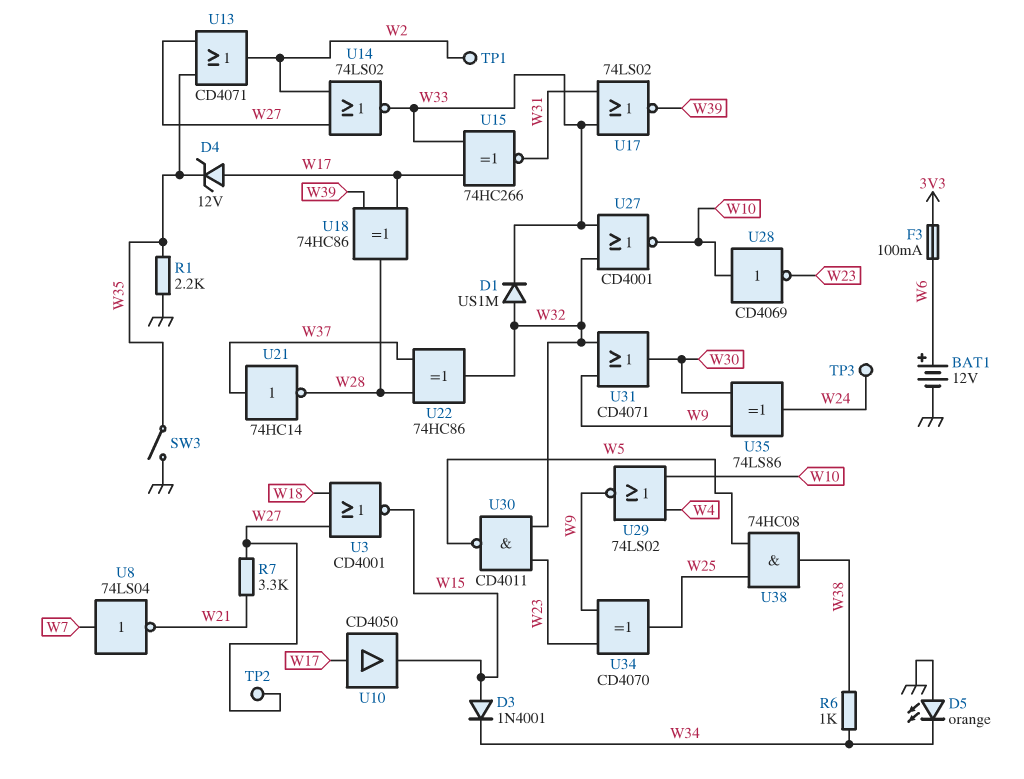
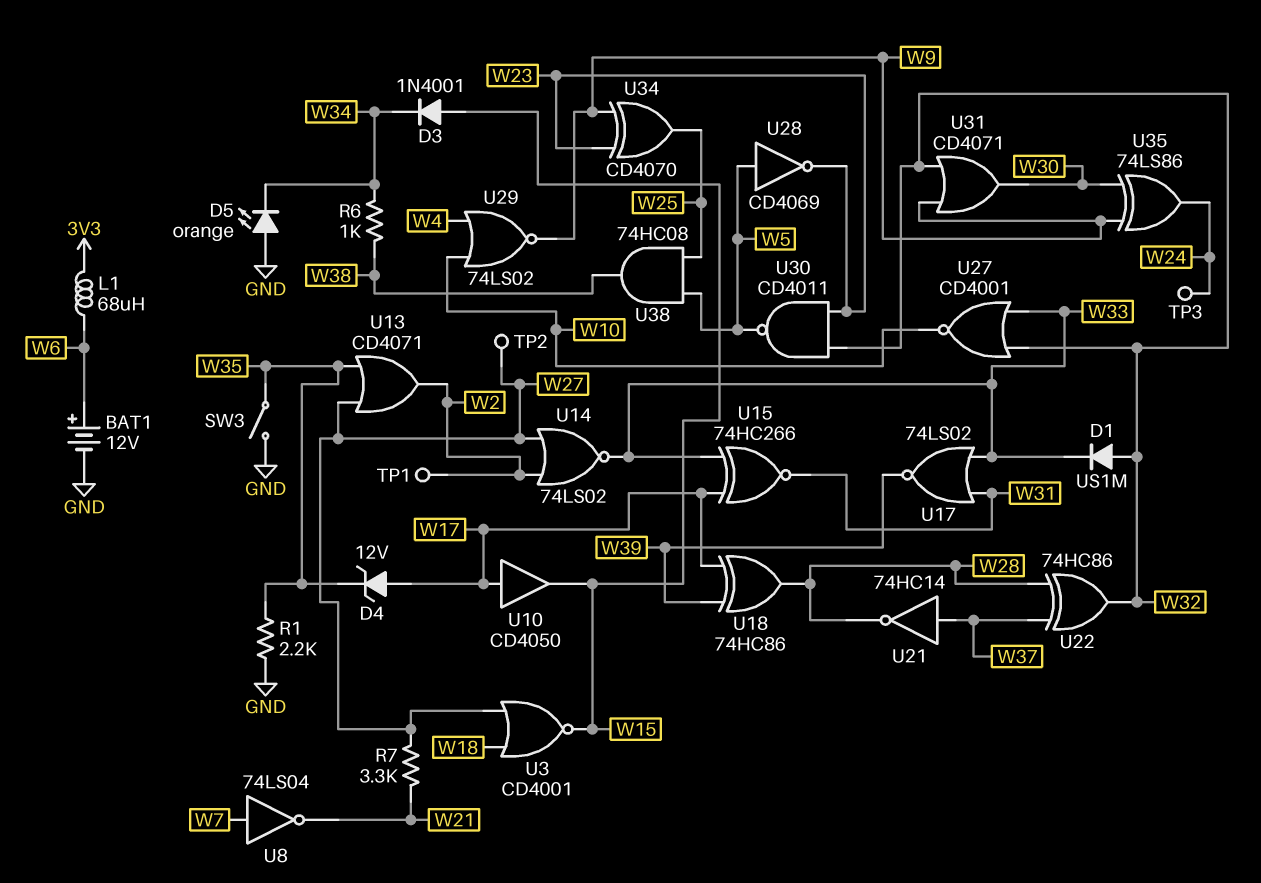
F3: 100mA (3V3, W6) -> none
L1: none -> 68uH (3V3, W6)
U28: NOT CD4069 (in W10, out W23) -> NOT CD4069 (in W5, out W23)

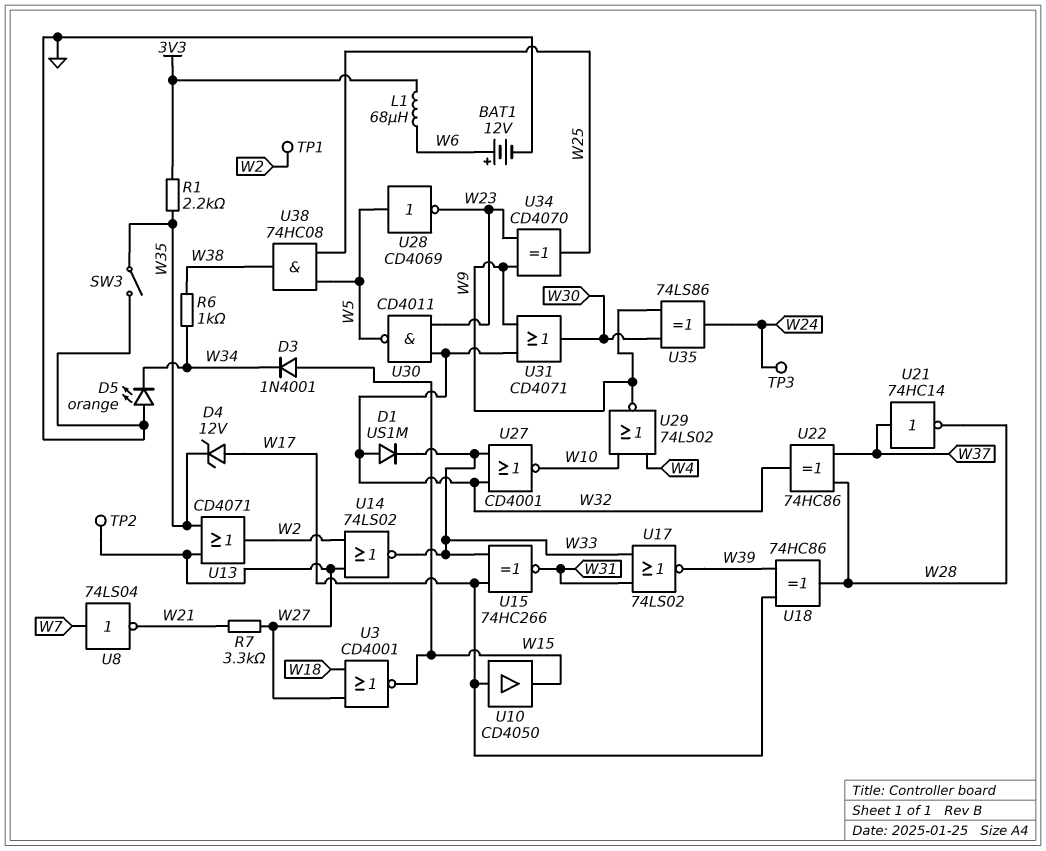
R1: 2.2k (GND, W35) -> 2.2k (3V3, W35)

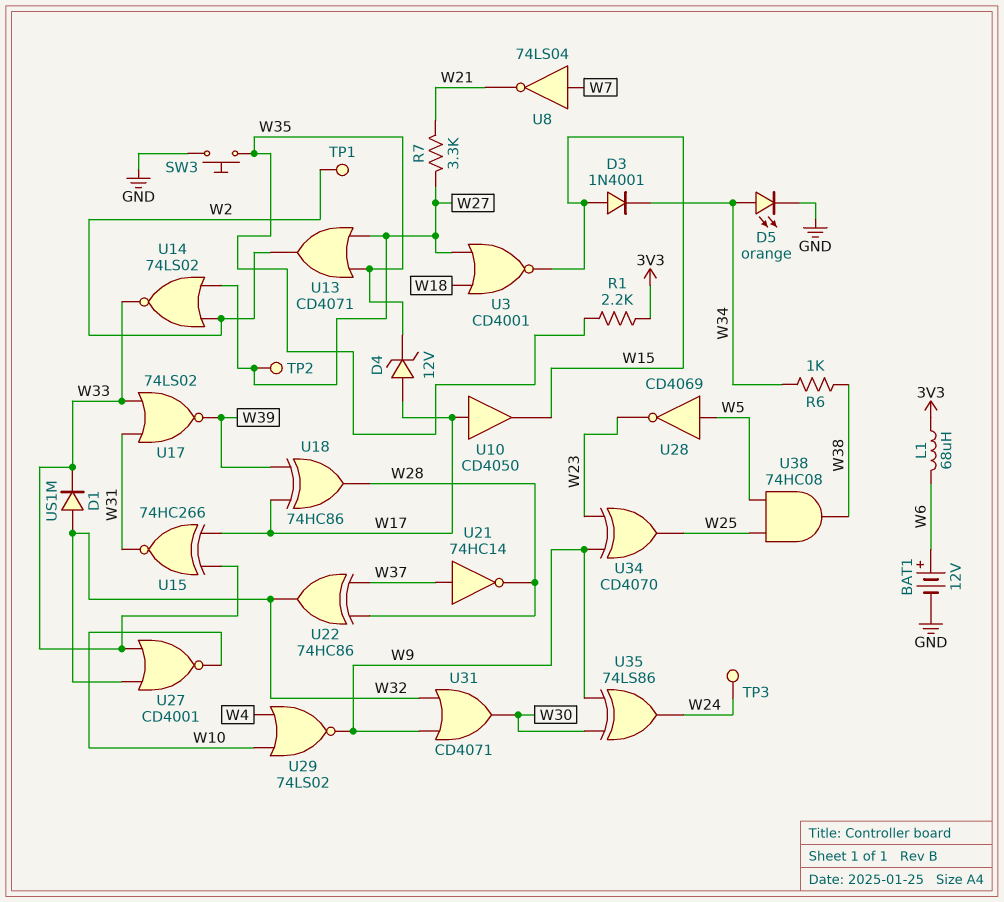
D5: LED orange (A GND, K W34) -> LED orange (A W34, K GND)
SW3: switch (GND, W35) -> button (GND, W35)
U30: NAND CD4011 (in W23, in W32, out W5) -> none

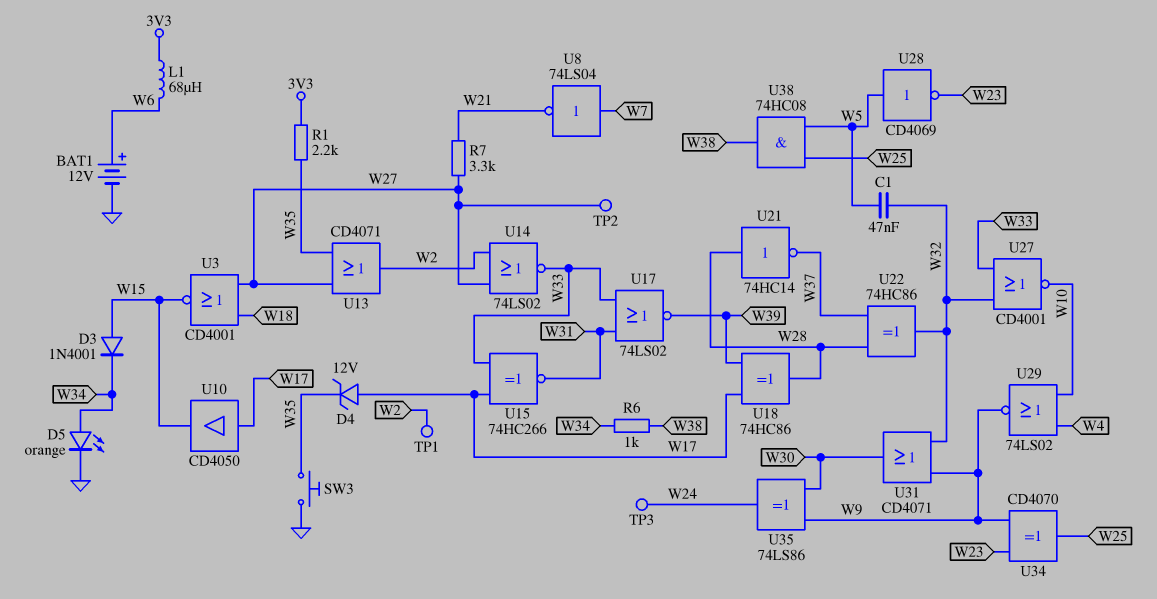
C1: none -> 47nF (W5, W32)
D1: diode US1M (A W32, K W33) -> none
U21: NOT 74HC14 (in W37, out W28) -> NOT 74HC14 (in W28, out W37)

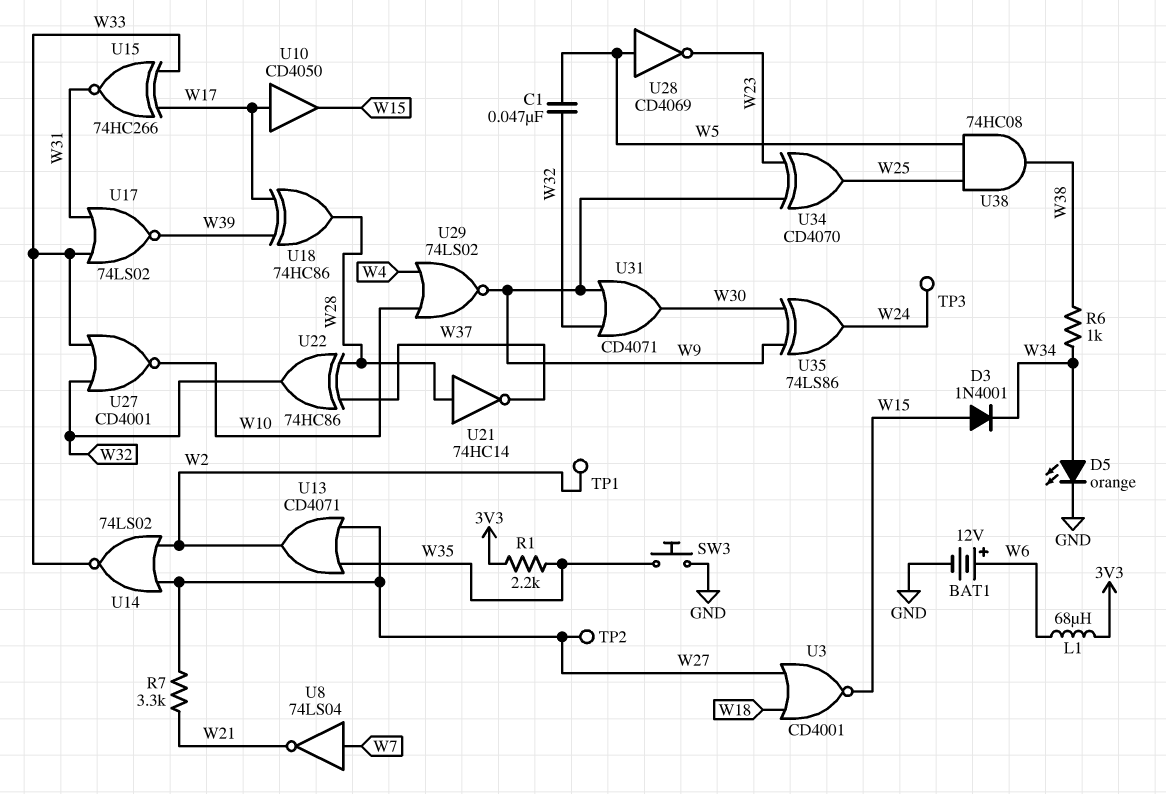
D4: zener 12V (A W17, K W35) -> none

